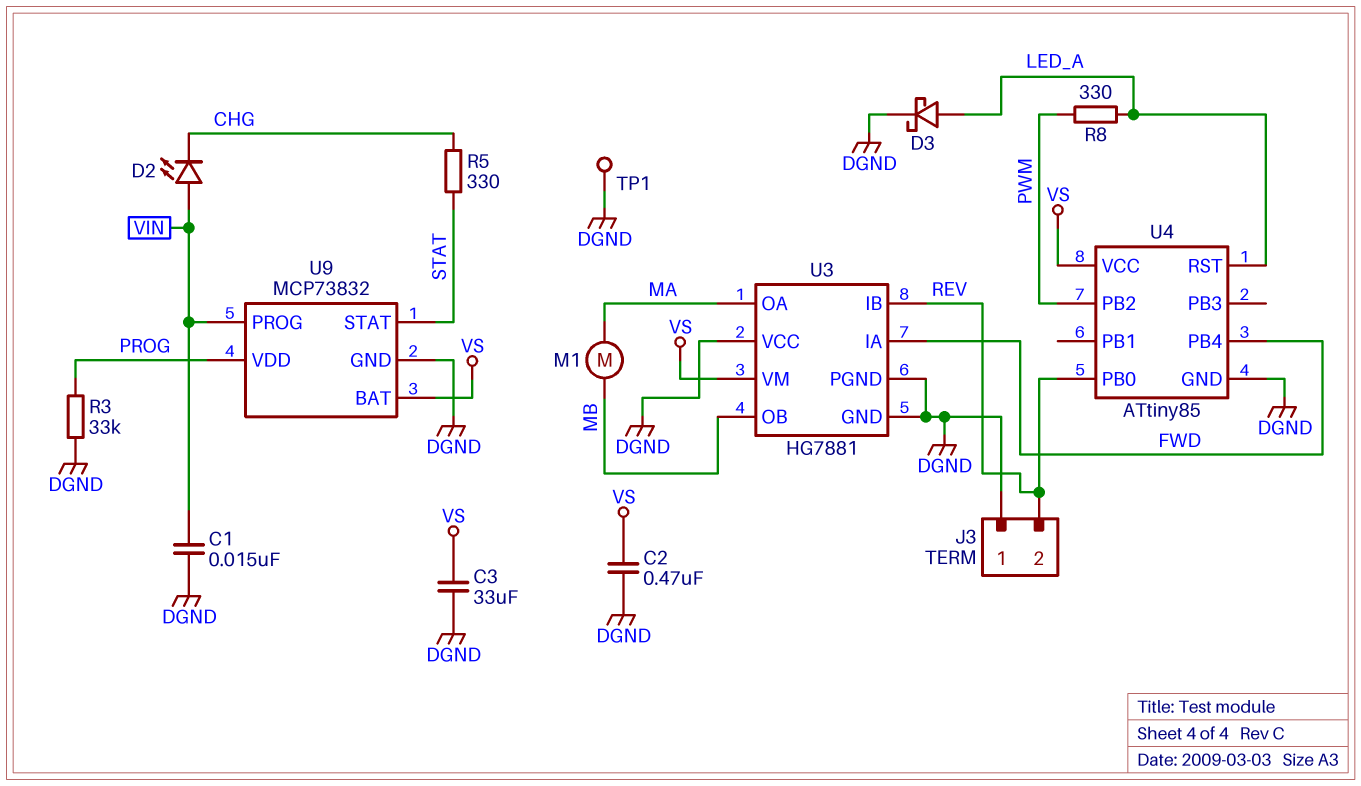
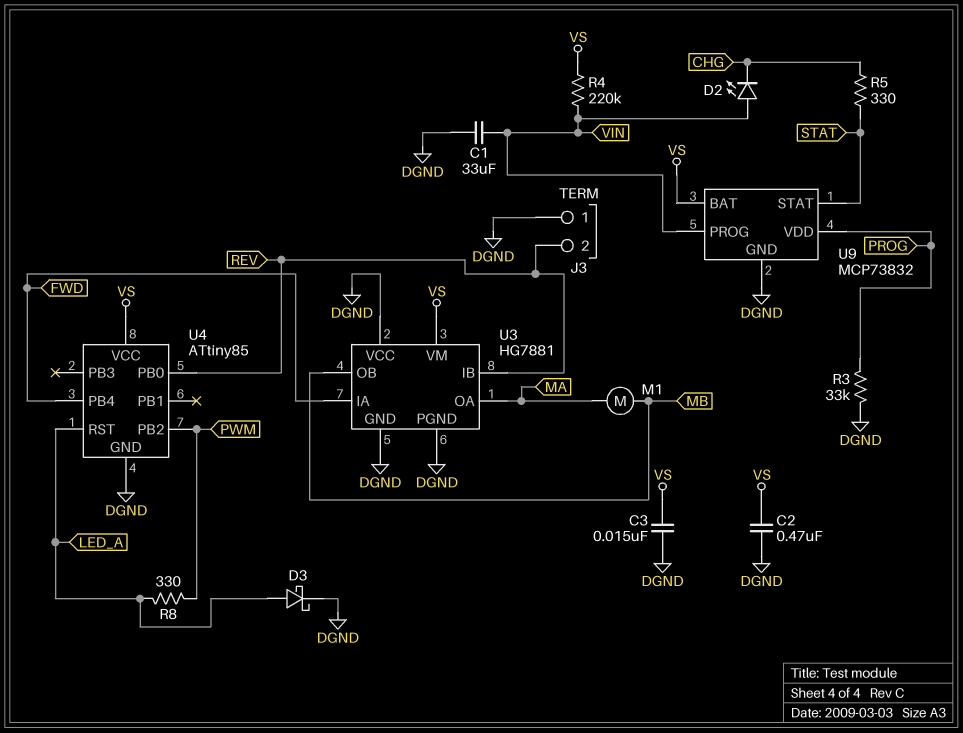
C1: 15nF (DGND, VIN) -> 33uF (DGND, VIN)
C3: 33uF (DGND, VS) -> 15nF (DGND, VS)
R4: none -> 220k (VIN, VS)
TP1: test point (DGND) -> none

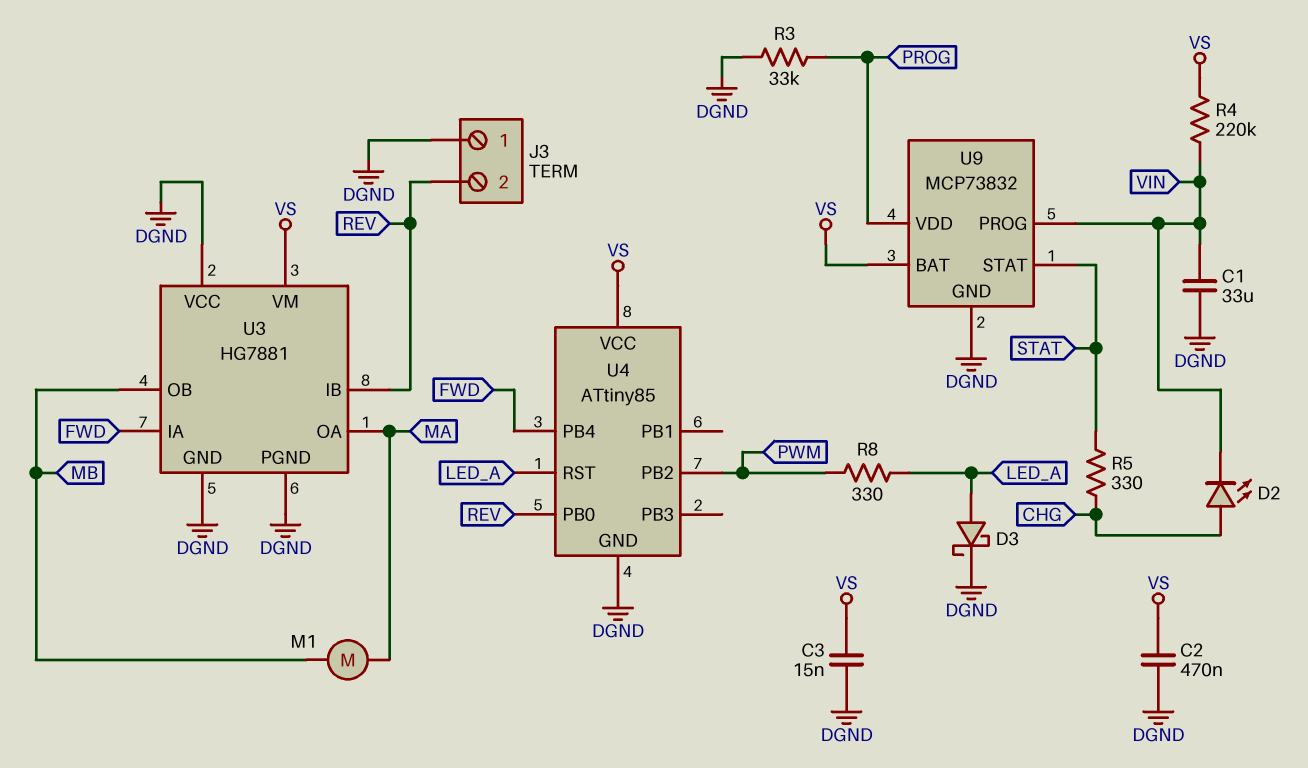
D2: LED (A VIN, K CHG) -> LED (A CHG, K VIN)

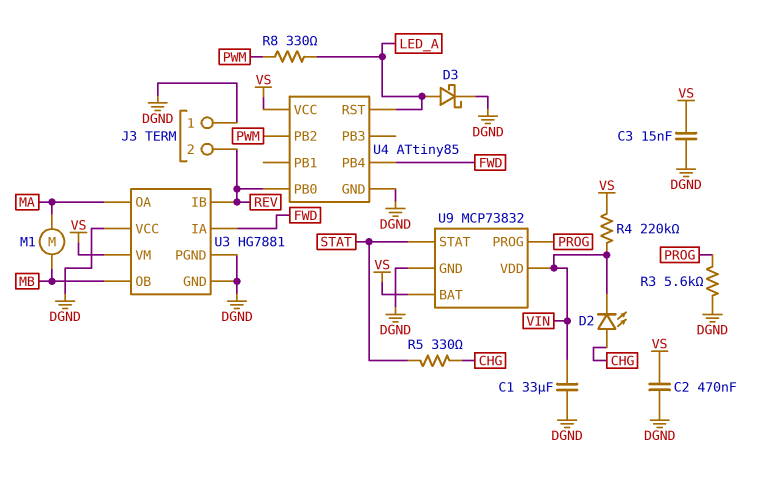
R3: 33k (DGND, PROG) -> 5.6k (DGND, PROG)
U9 pin PROG: VIN -> PROG
U9 pin VDD: PROG -> VIN

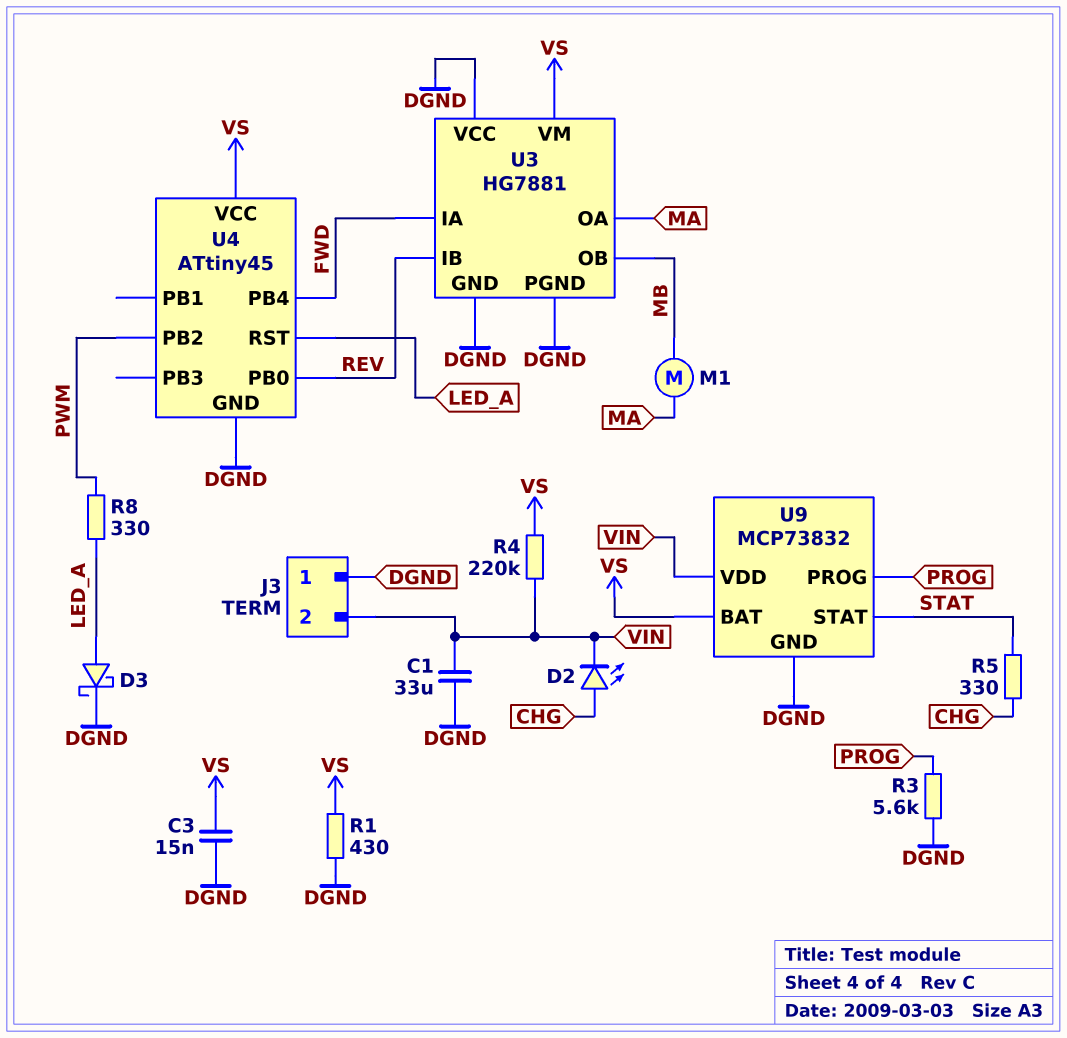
C2: 470nF (DGND, VS) -> none
J3 pin 2: REV -> VIN
R1: none -> 430 (DGND, VS)
U4: ATtiny85 -> ATtiny45

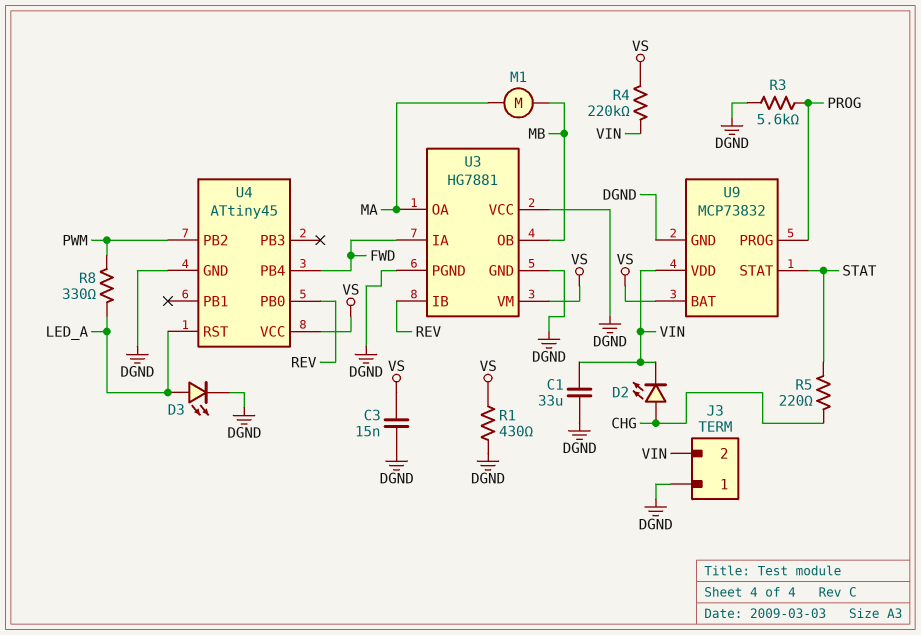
D3: schottky (A LED_A, K DGND) -> LED (A LED_A, K DGND)
R5: 330 (CHG, STAT) -> 220 (CHG, STAT)

